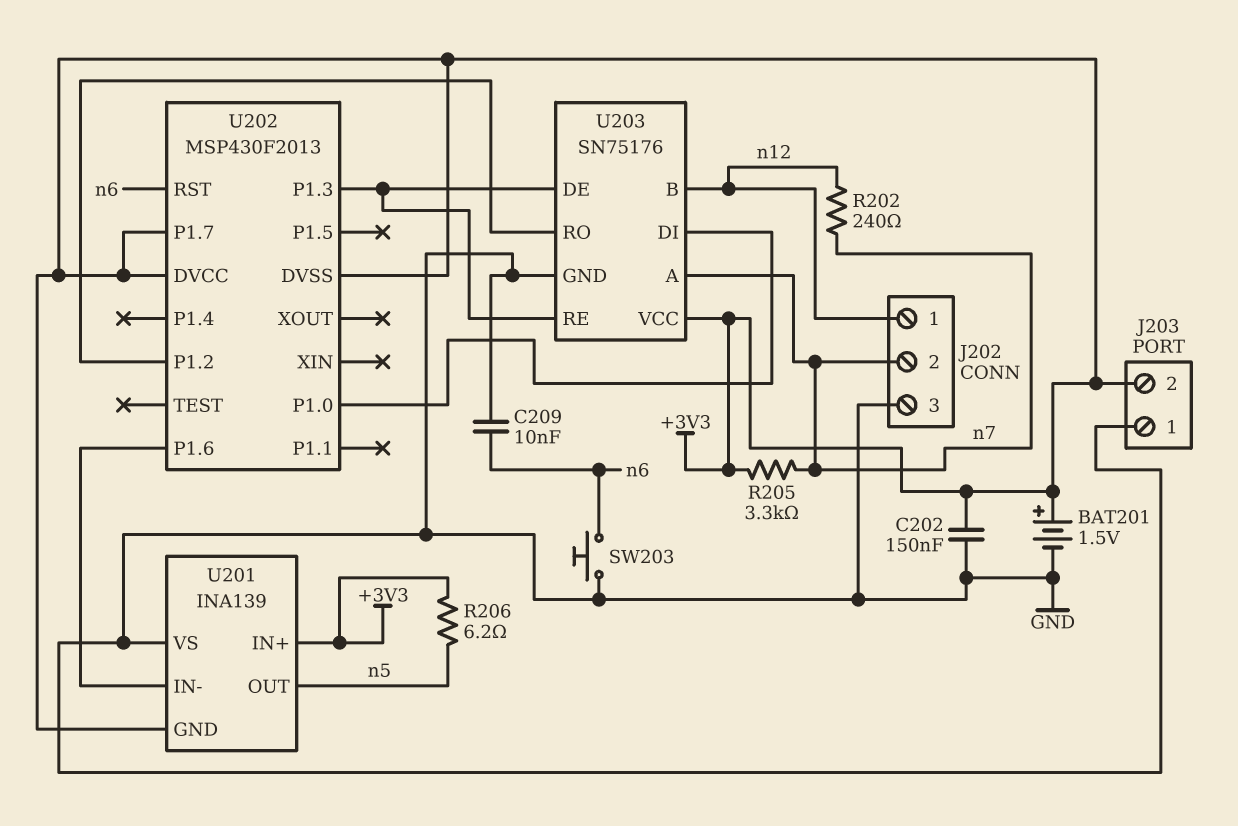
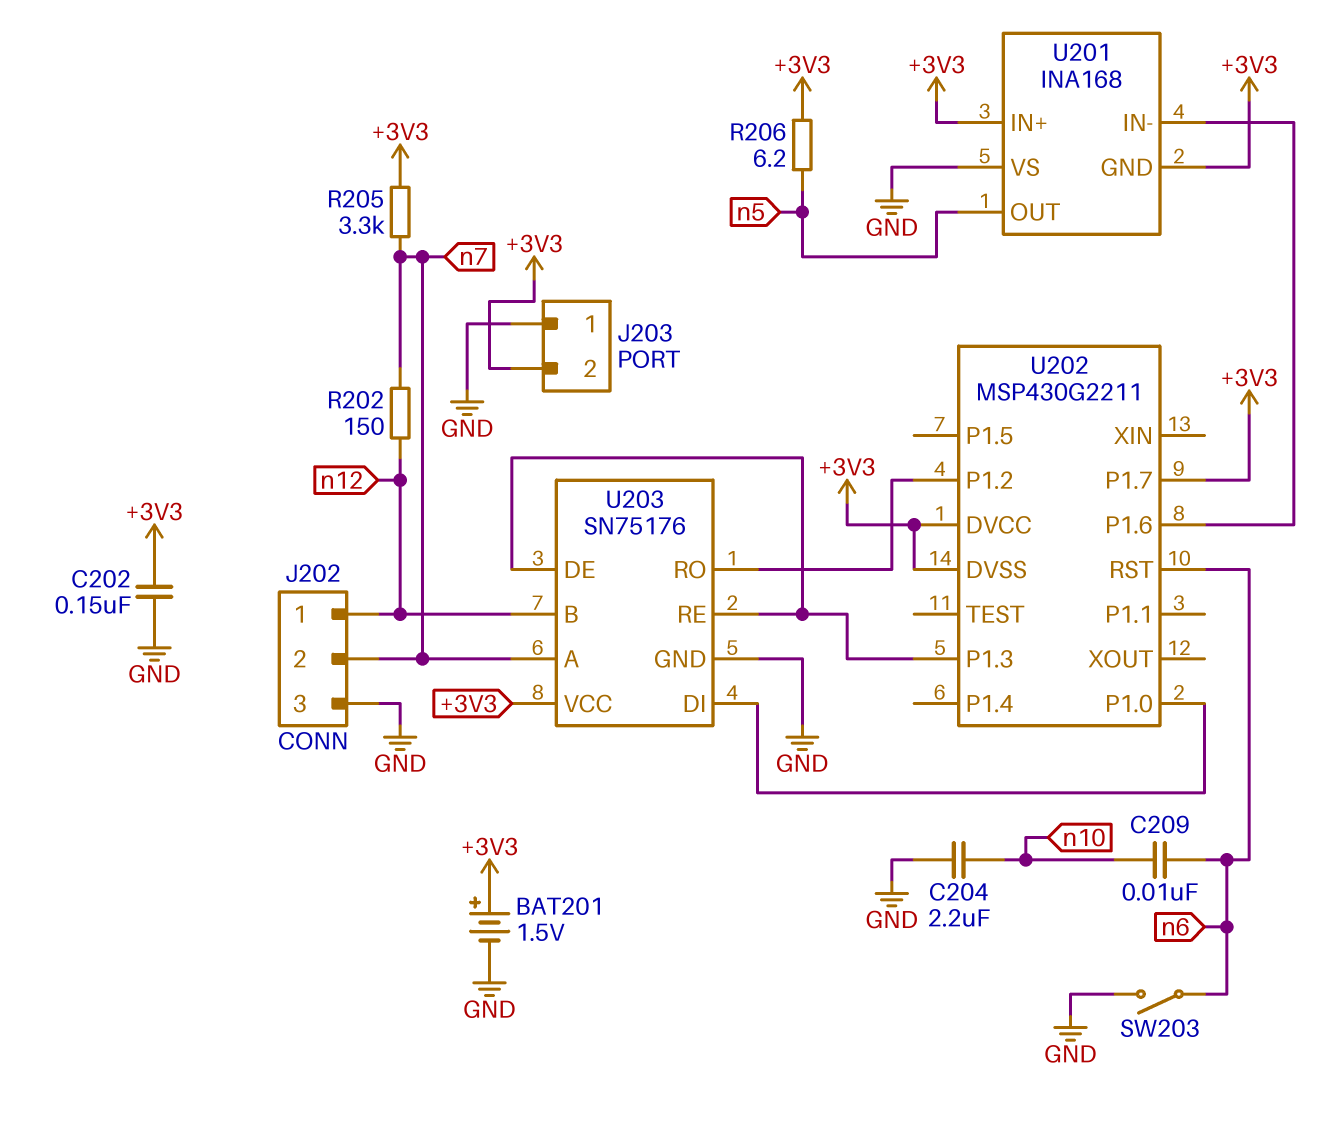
C204: none -> 2.2uF (GND, n10)
C209: 10nF (GND, n6) -> 10nF (n6, n10)
R202: 240 (n7, n12) -> 150 (n7, n12)
SW203: button (GND, n6) -> switch (GND, n6)
U201: INA139 -> INA168
U202: MSP430F2013 -> MSP430G2211

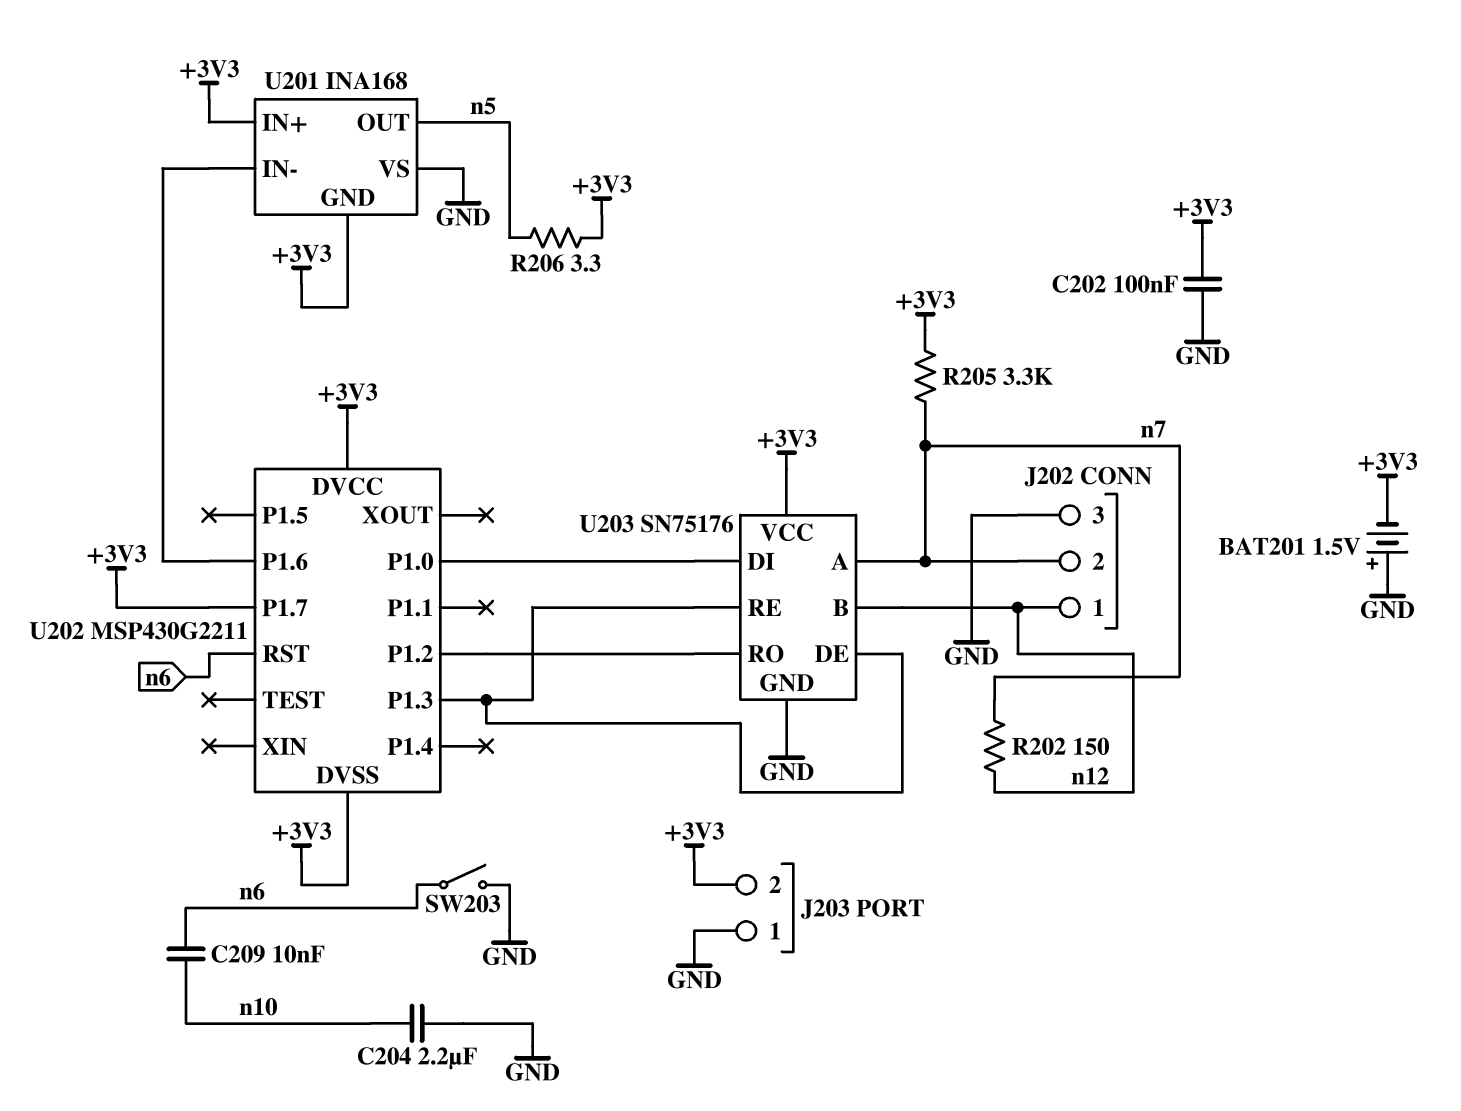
BAT201: 1.5V (plus +3V3, minus GND) -> 1.5V (plus GND, minus +3V3)
C202: 150nF (+3V3, GND) -> 100nF (+3V3, GND)
R206: 6.2 (+3V3, n5) -> 3.3 (+3V3, n5)

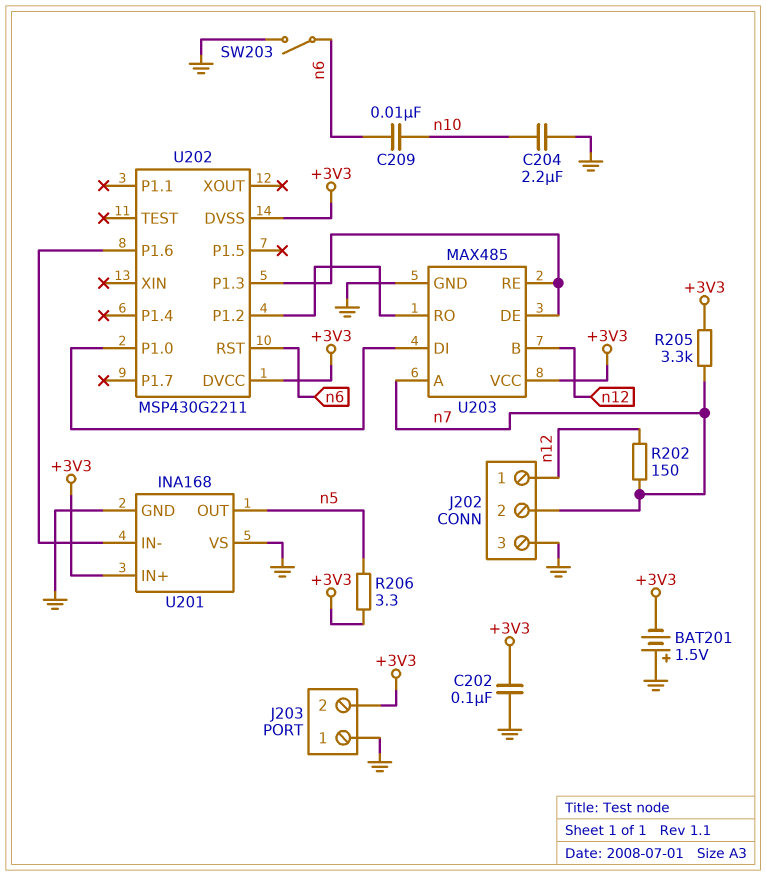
U201 pin GND: +3V3 -> GND
U202 pin P1.7: +3V3 -> none
U203: SN75176 -> MAX485

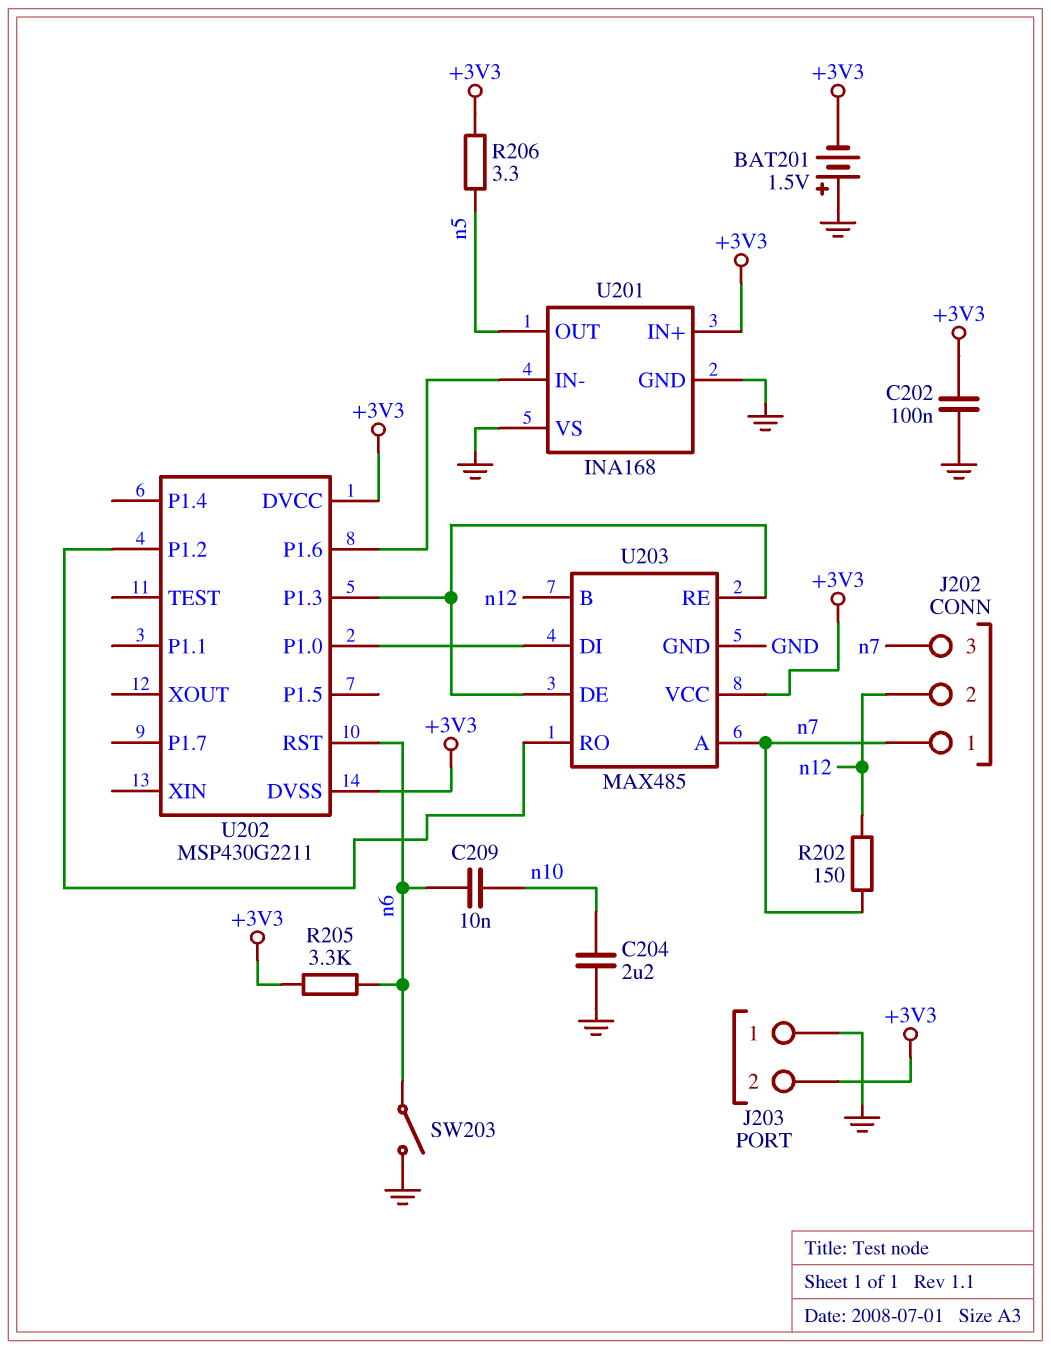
J202 pin 1: n12 -> n7
J202 pin 2: n7 -> n12
J202 pin 3: GND -> n7
R205: 3.3k (+3V3, n7) -> 3.3k (+3V3, n6)

